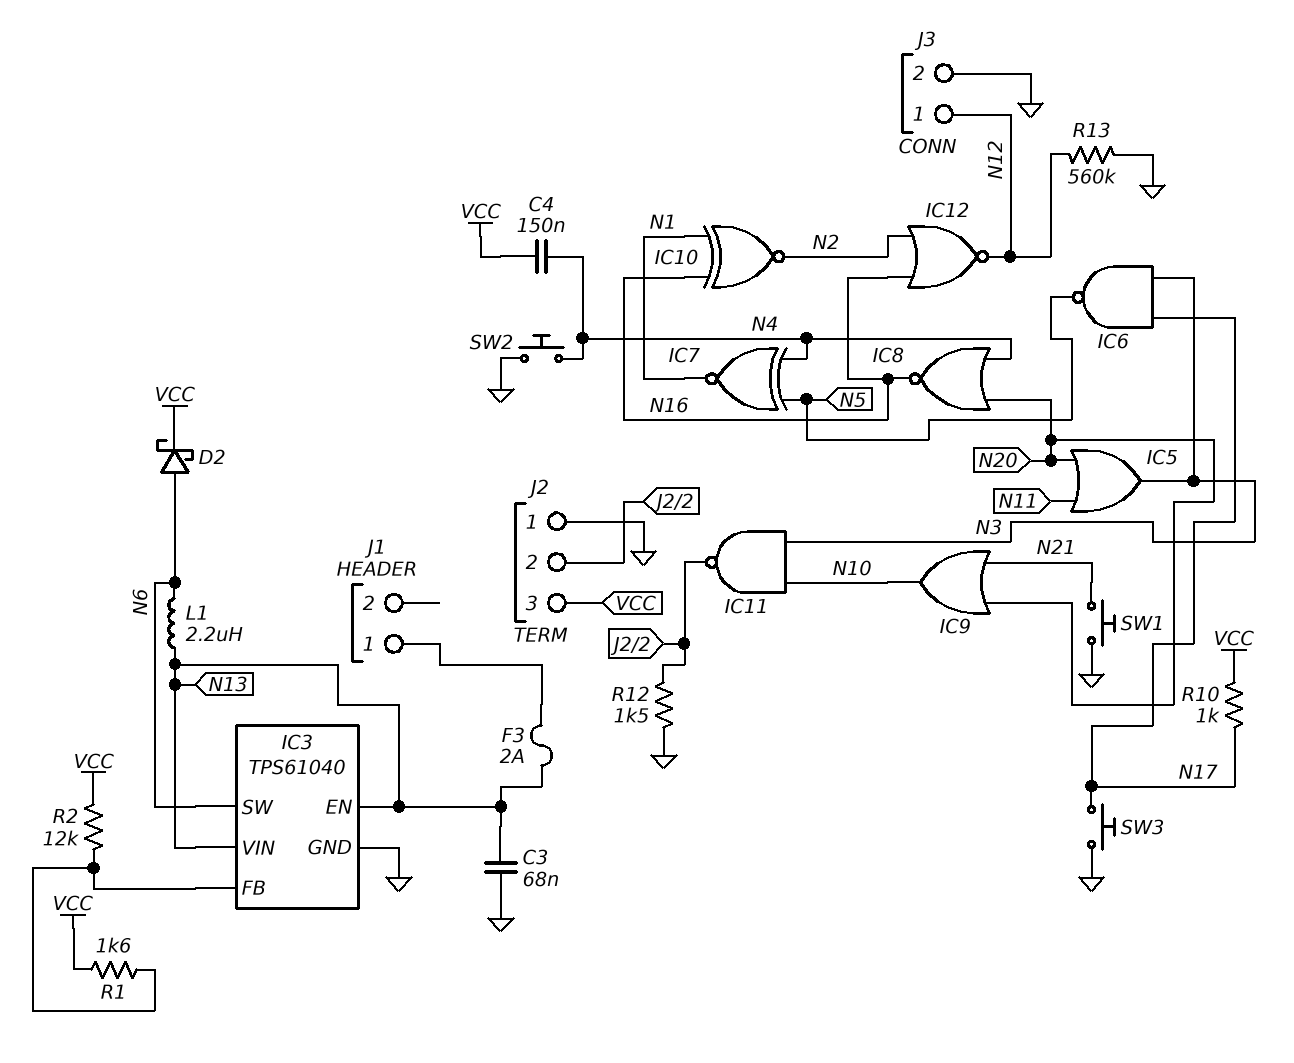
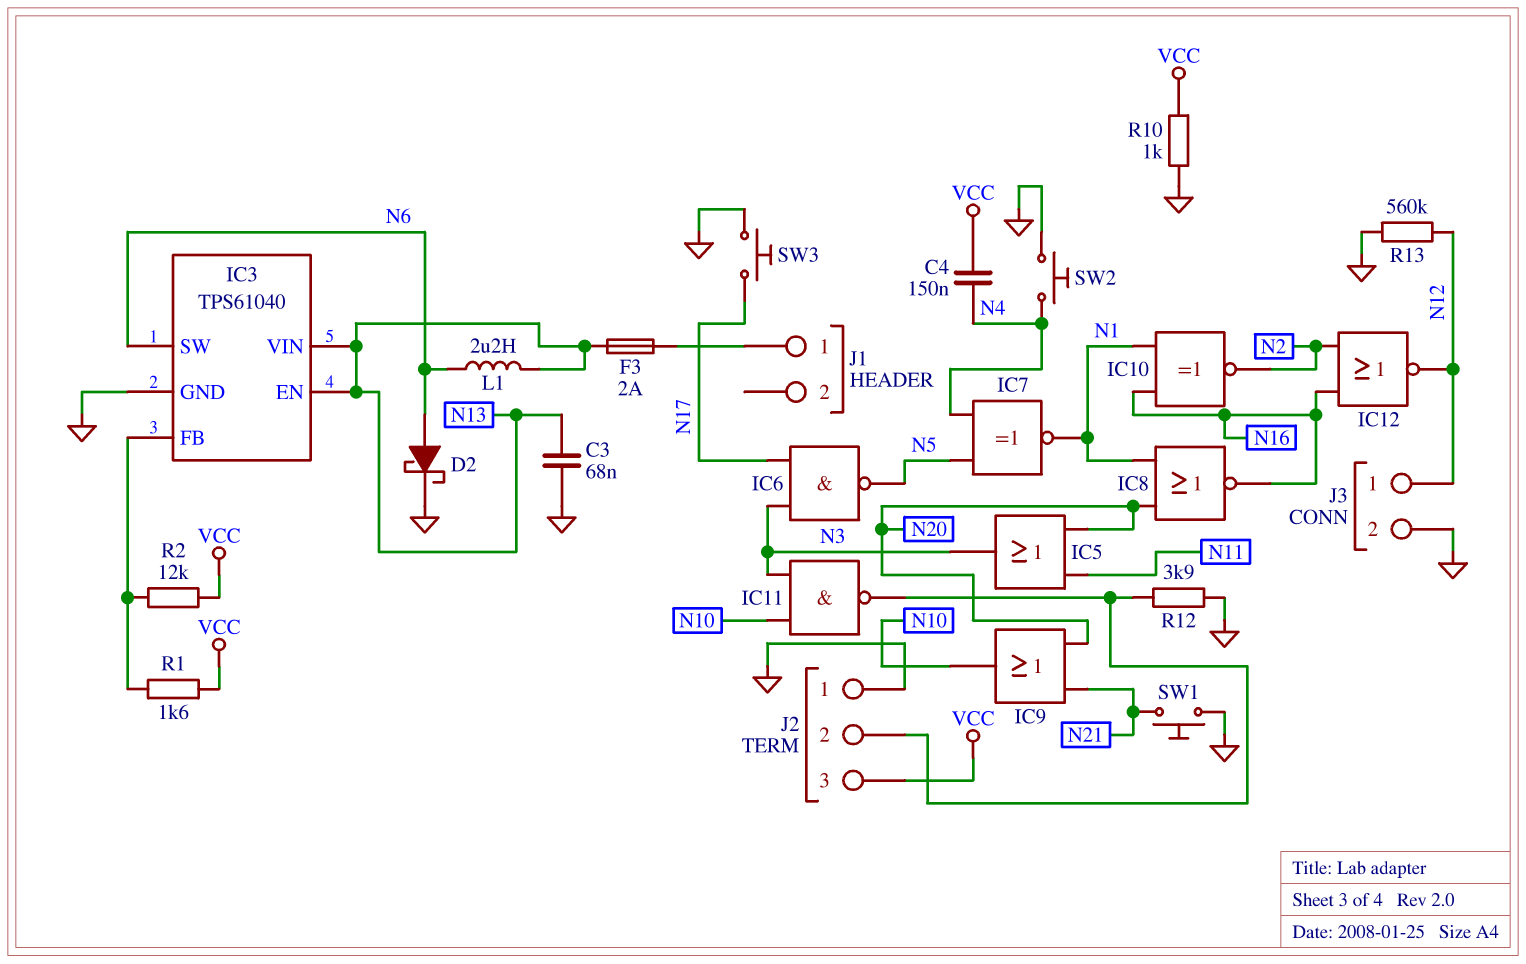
D2: schottky (A N6, K VCC) -> schottky (A N6, K GND)
IC8: NOR (in N4, in N20, out N16) -> NOR (in N1, in N20, out N16)
R10: 1k (N17, VCC) -> 1k (GND, VCC)
R12: 1.5k (GND, J2/2) -> 3.9k (GND, J2/2)

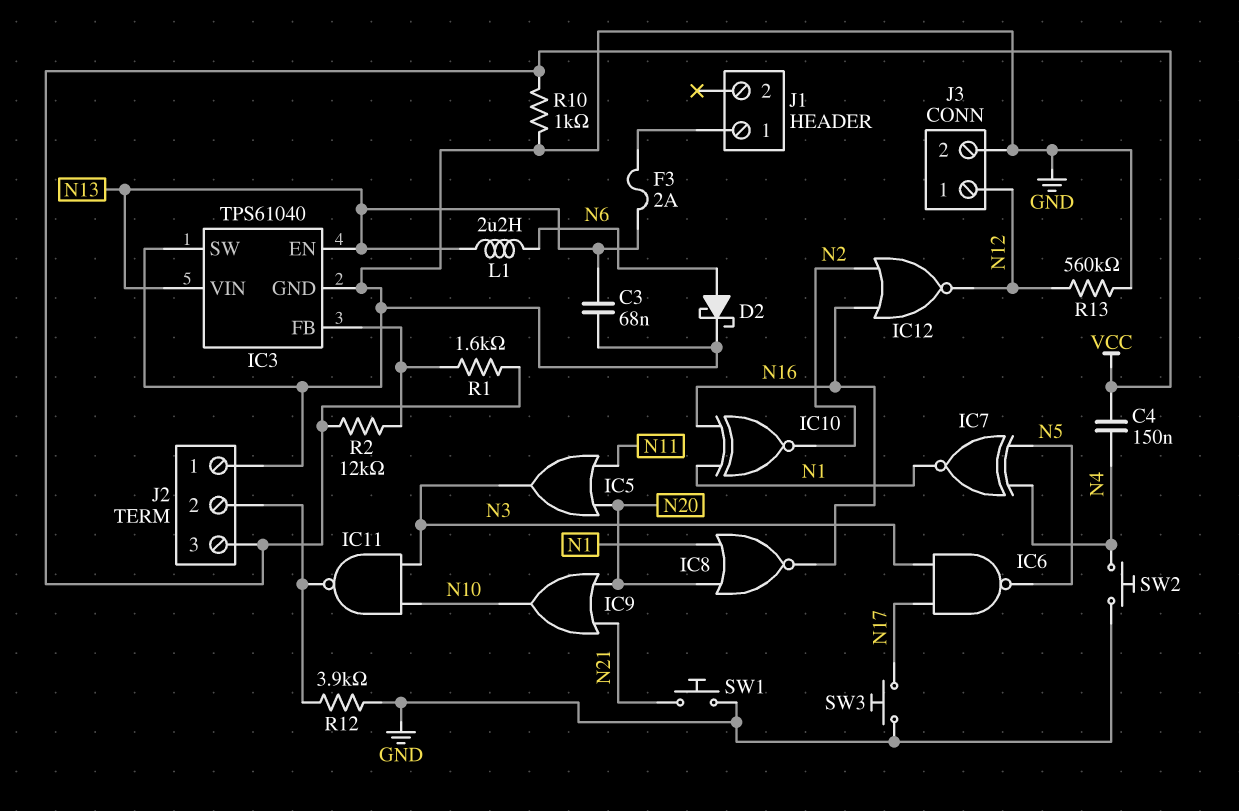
IC3 pin SW: N6 -> GND

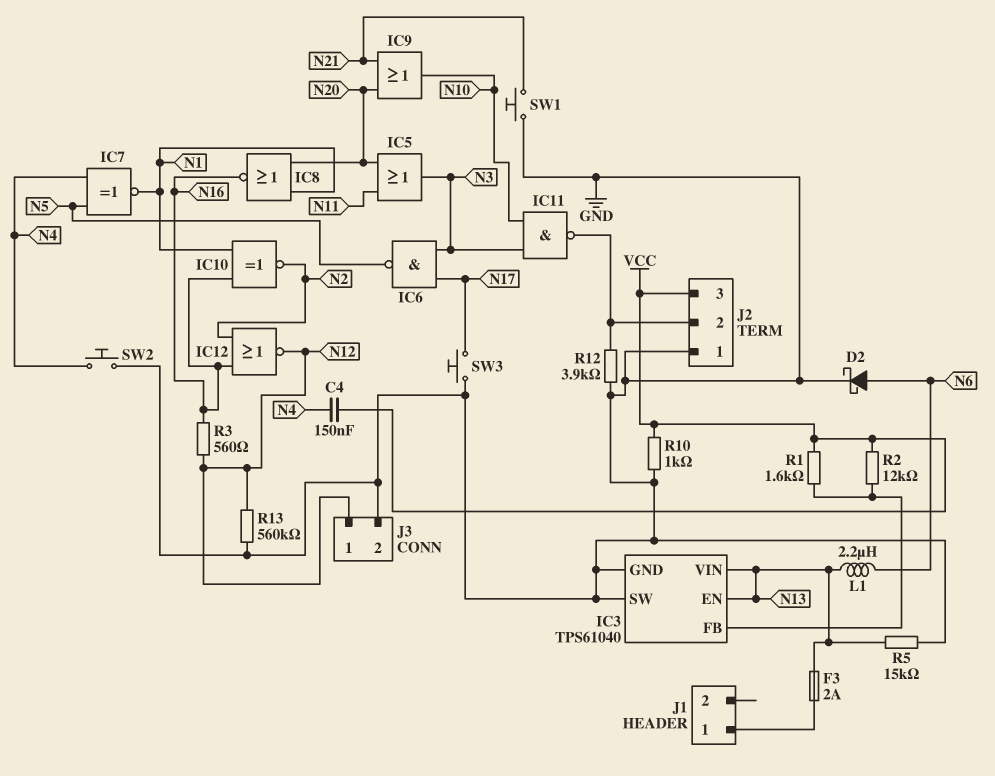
C3: 68nF (GND, N13) -> none
R3: none -> 560 (N12, N16)
R5: none -> 15k (GND, N13)

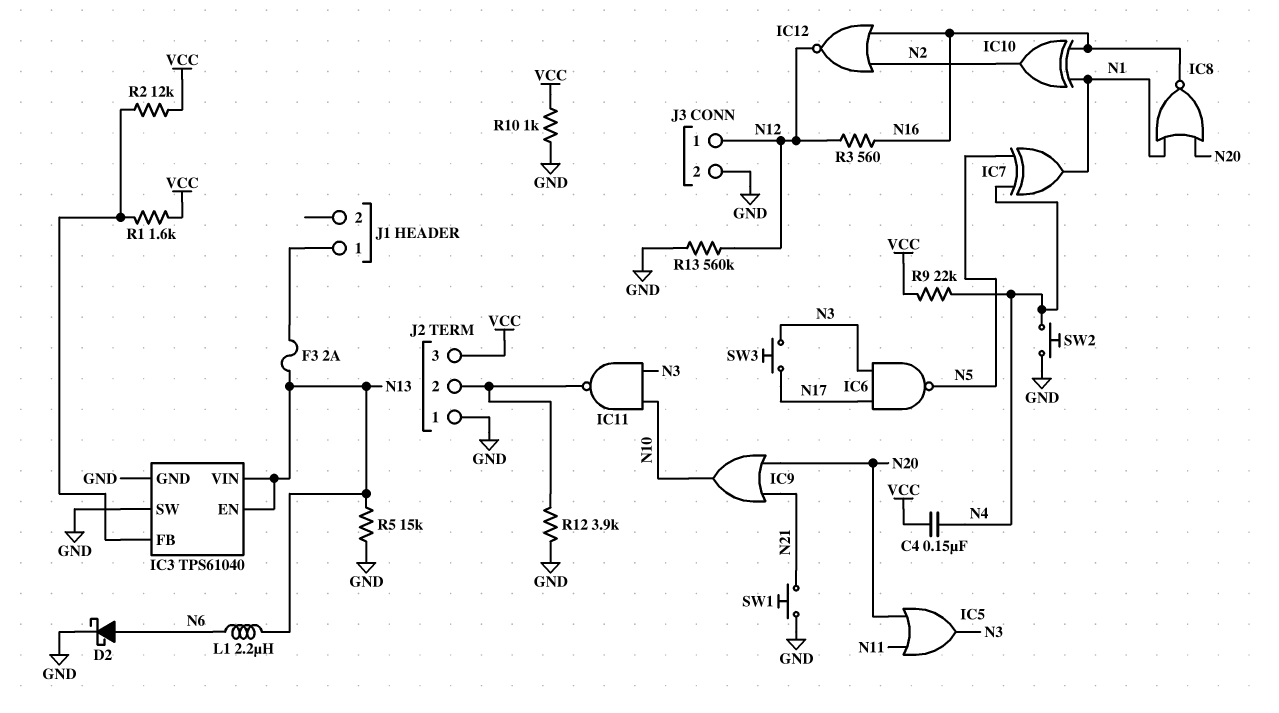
IC7: XNOR (in N4, in N5, out N1) -> XOR (in N4, in N5, out N1)
IC10: XNOR (in N1, in N16, out N2) -> XOR (in N1, in N16, out N2)
R9: none -> 22k (N4, VCC)
SW3: button (GND, N17) -> button (N3, N17)

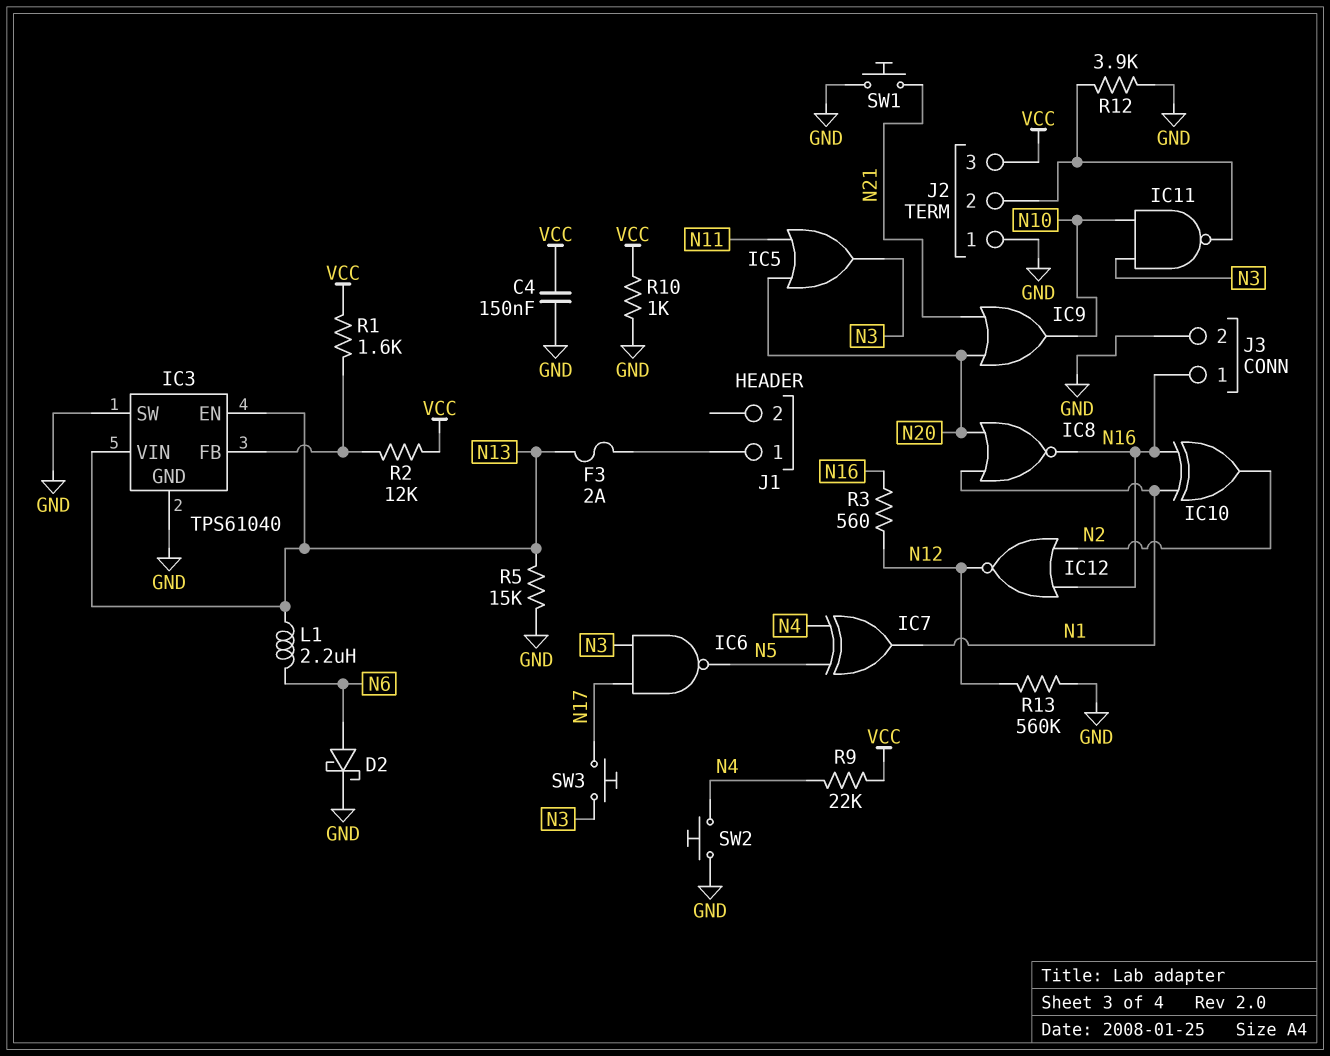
C4: 150nF (N4, VCC) -> 150nF (GND, VCC)
J3 pin 1: N12 -> N16

